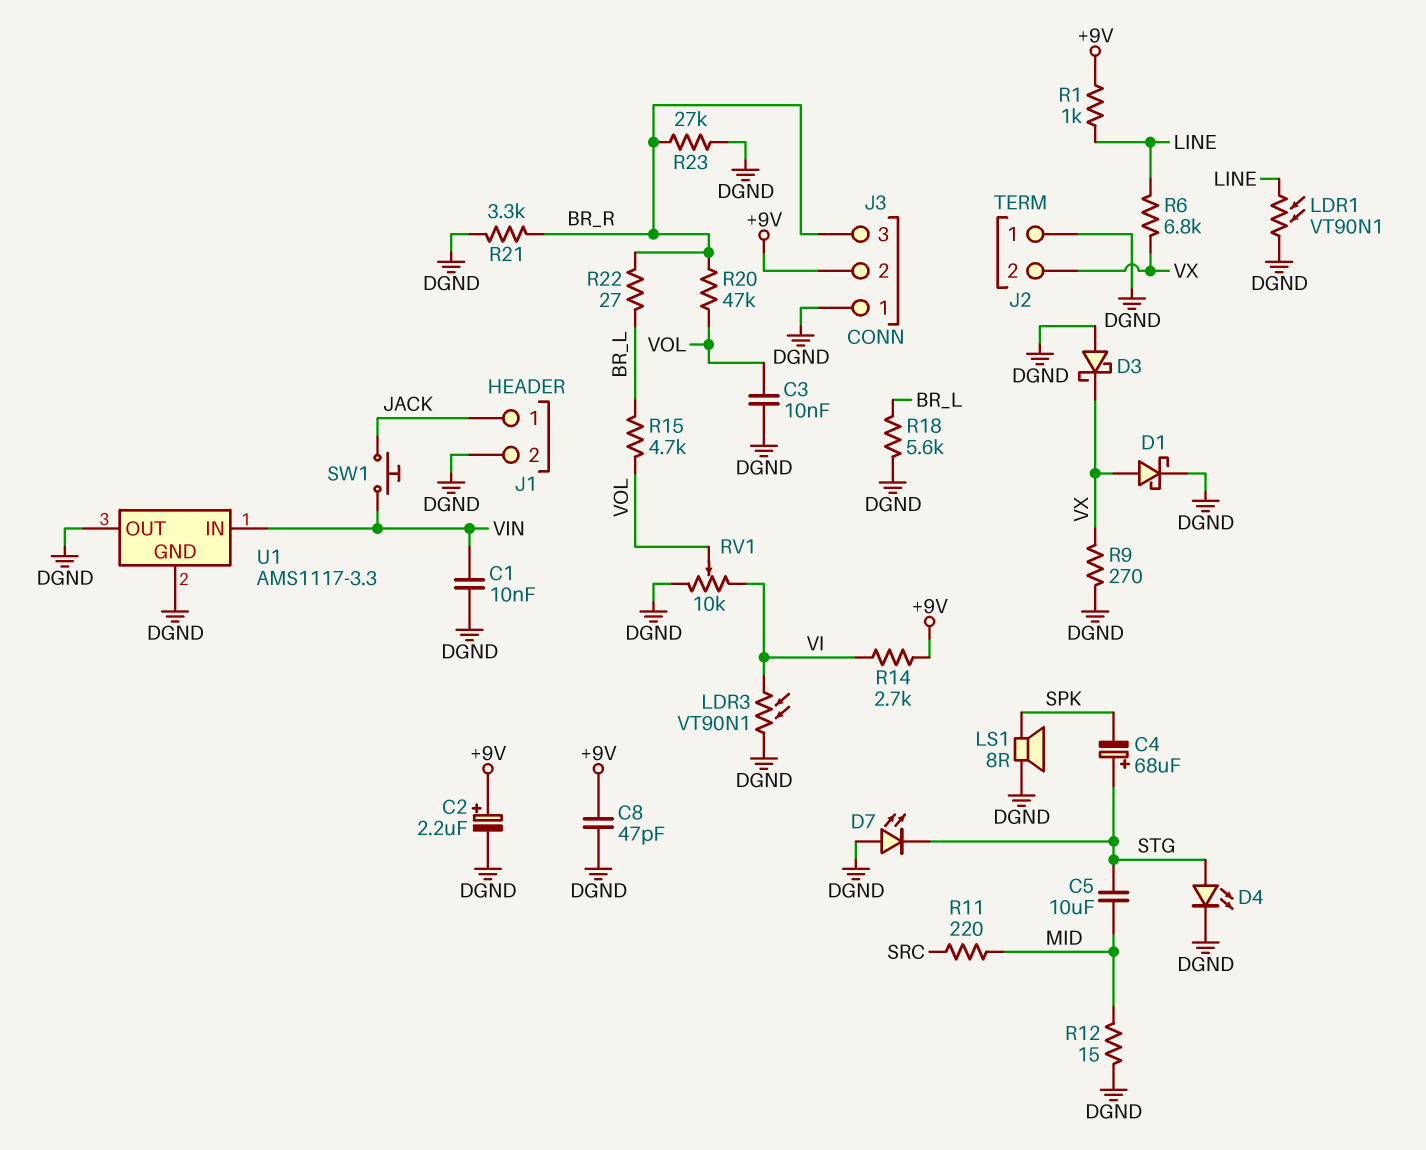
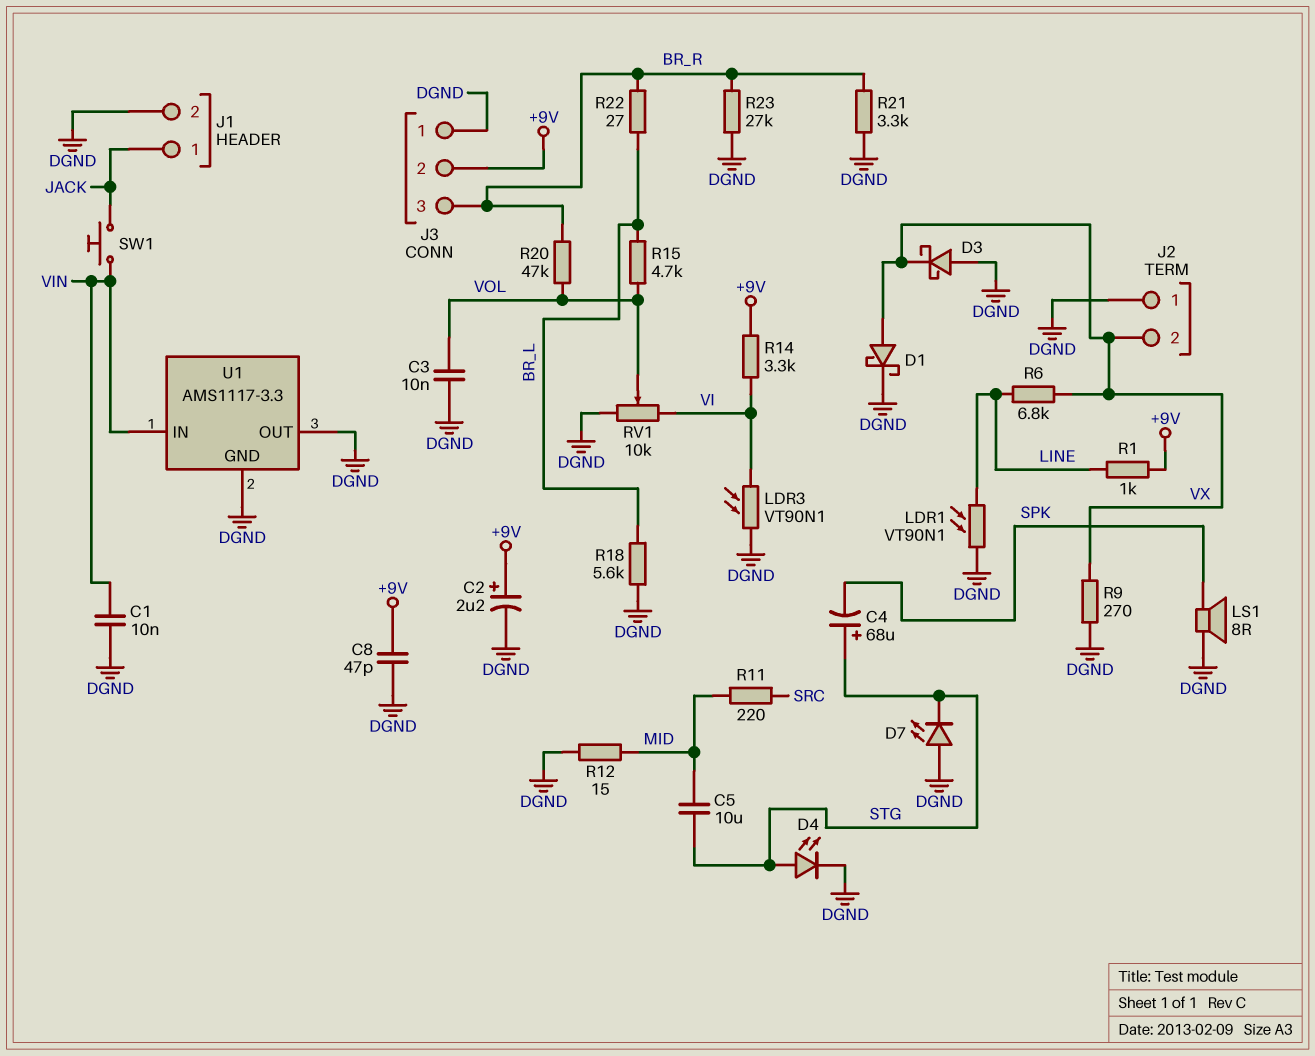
R14: 2.7k (+9V, VI) -> 3.3k (+9V, VI)

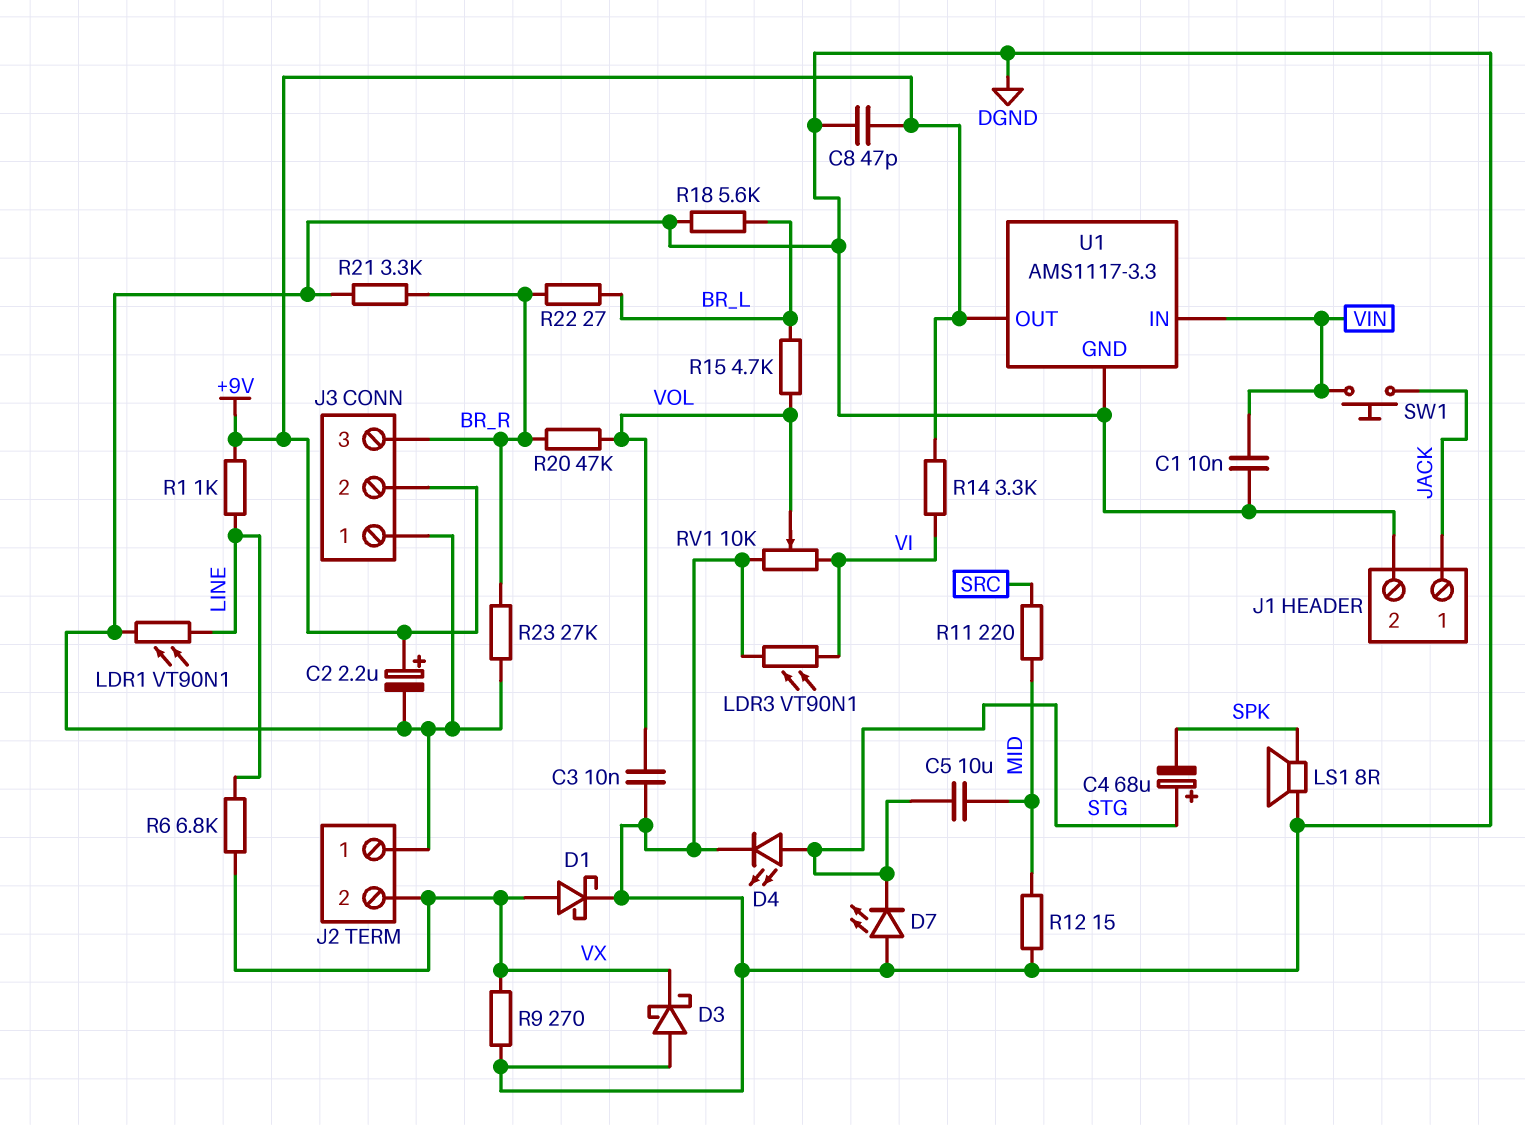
U1 pin OUT: DGND -> +9V

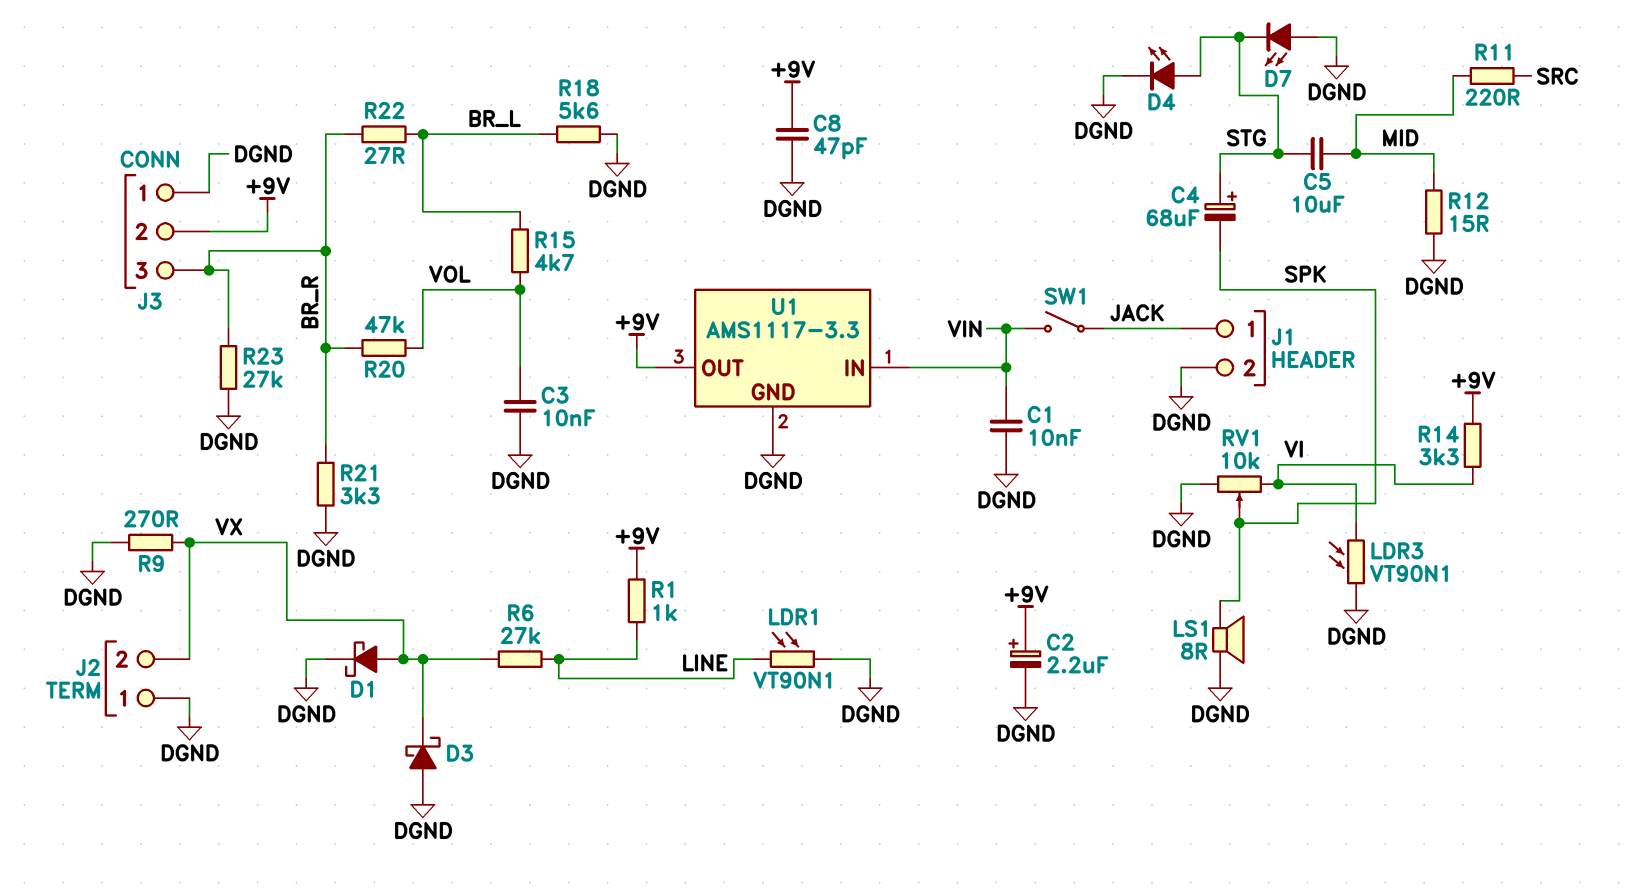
R6: 6.8k (LINE, VX) -> 27k (LINE, VX)
RV1: 10k (DGND, VI, wiper VOL) -> 10k (DGND, VI, wiper SPK)
SW1: button (JACK, VIN) -> switch (JACK, VIN)

